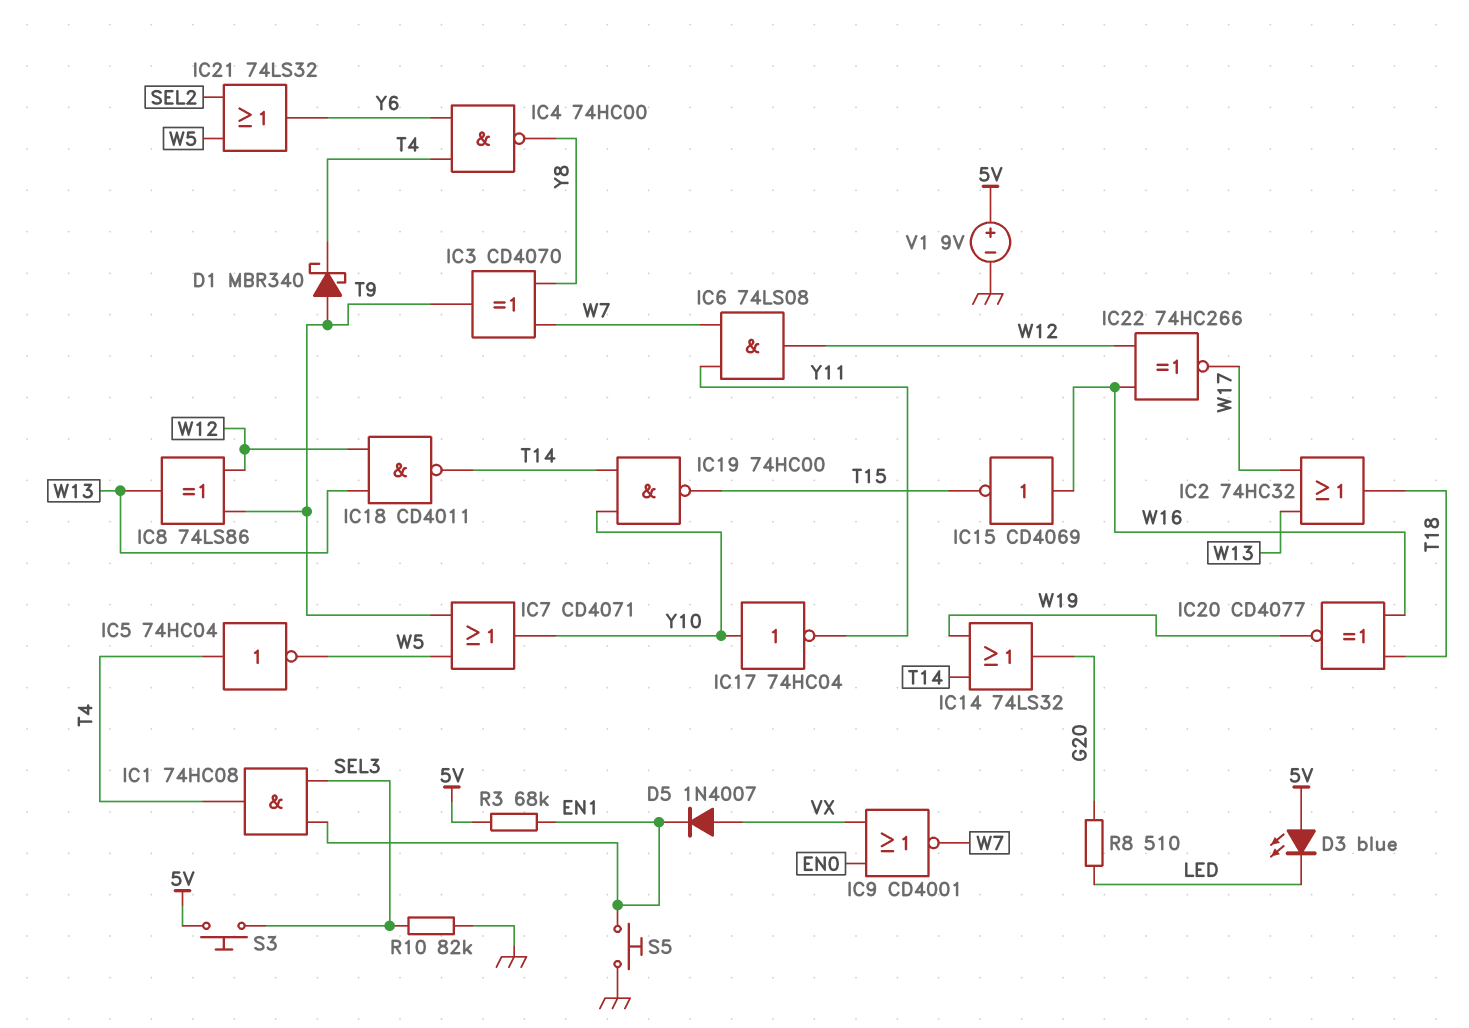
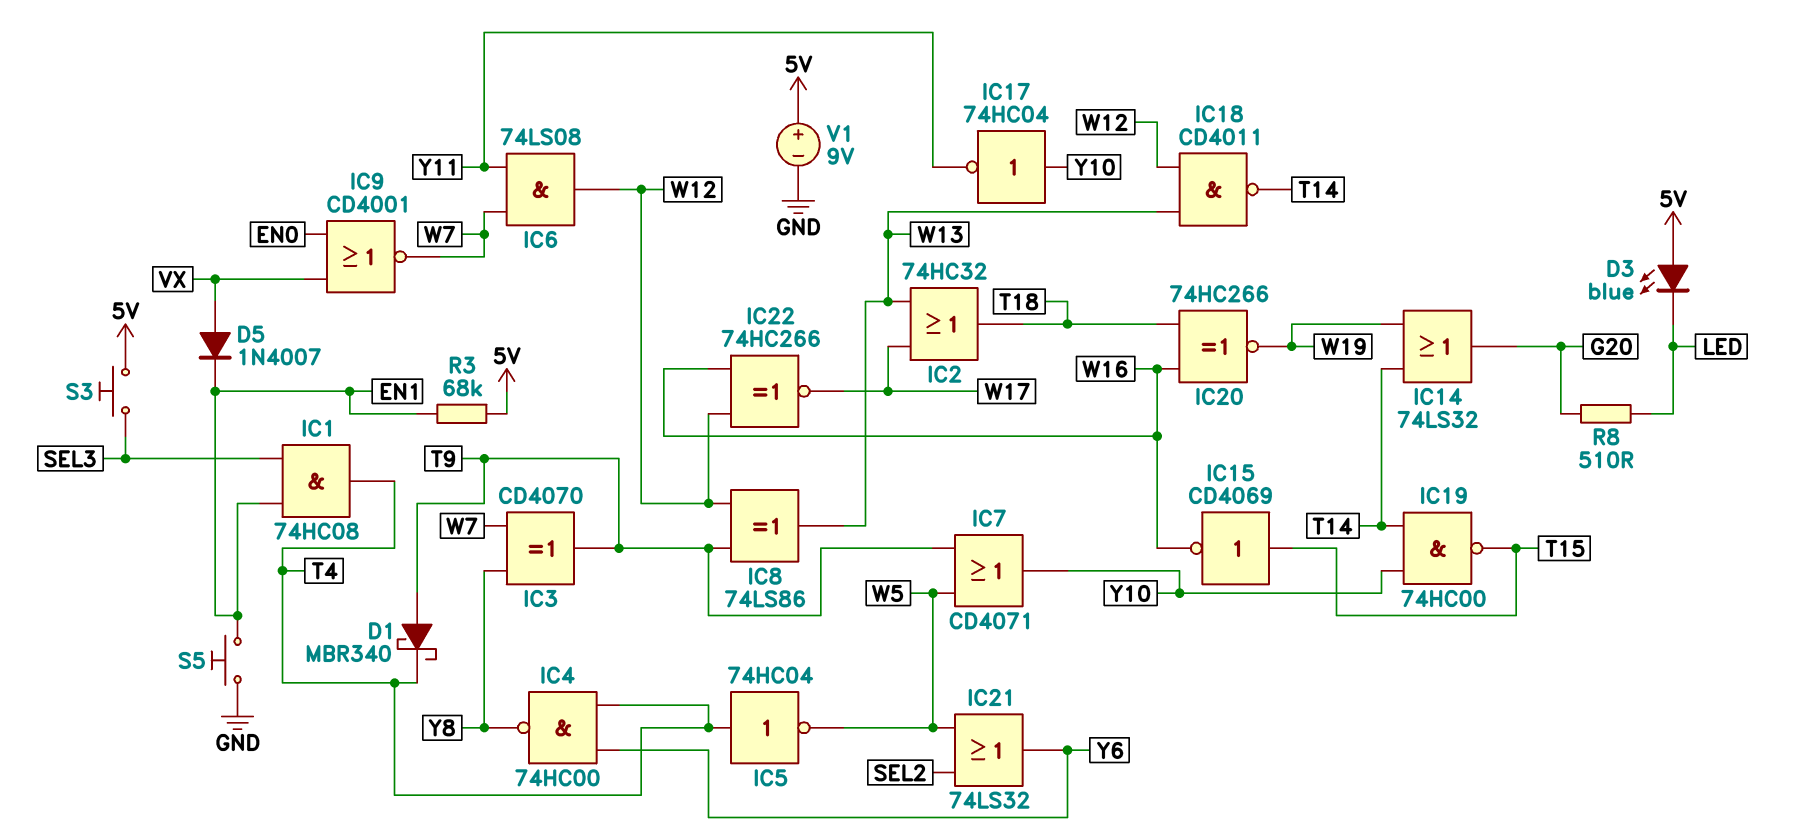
IC15: NOT CD4069 (in W16, out T15) -> NOT CD4069 (in T15, out W16)
IC20: XNOR CD4077 (in T18, in W16, out W19) -> XNOR 74HC266 (in T18, in W16, out W19)
R10: 82k (GND, SEL3) -> none

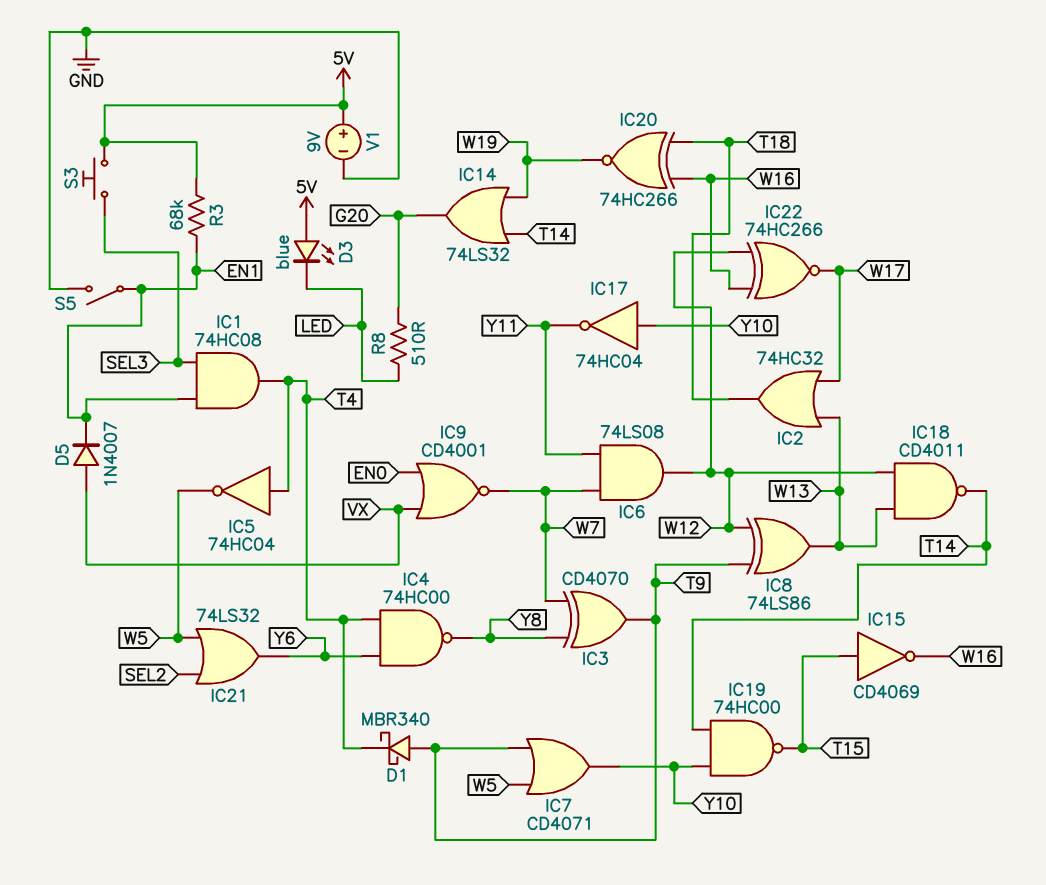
S5: button (EN1, GND) -> switch (EN1, GND)

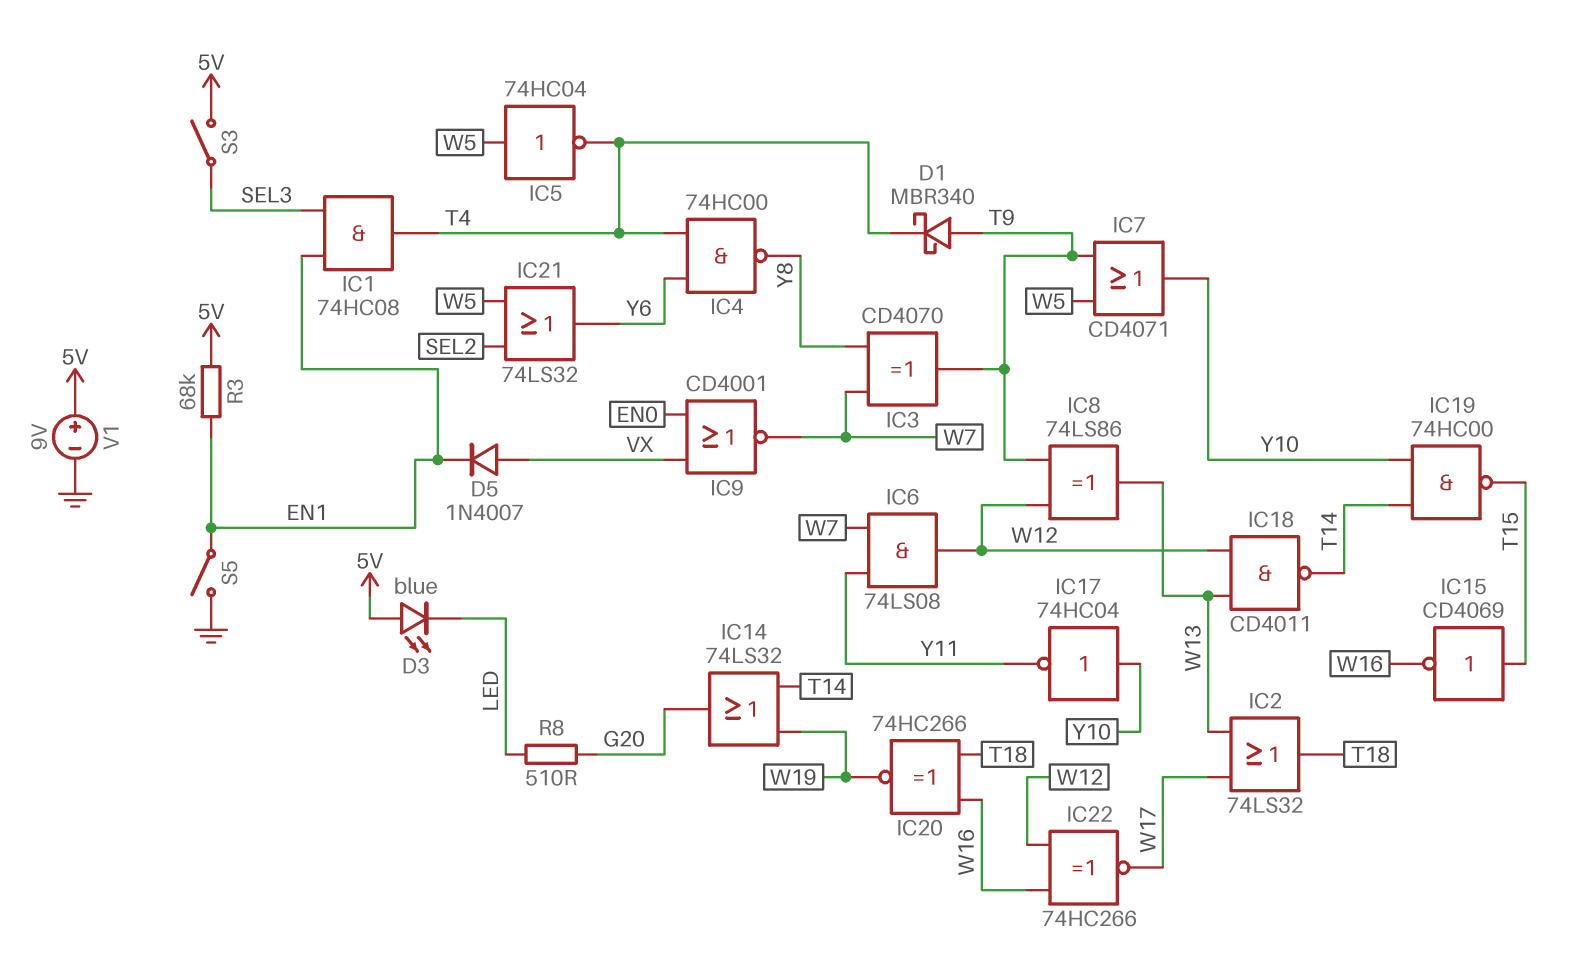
IC2: OR 74HC32 (in W13, in W17, out T18) -> OR 74LS32 (in W13, in W17, out T18)
IC5: NOT 74HC04 (in T4, out W5) -> NOT 74HC04 (in W5, out T4)
S3: button (5V, SEL3) -> switch (5V, SEL3)

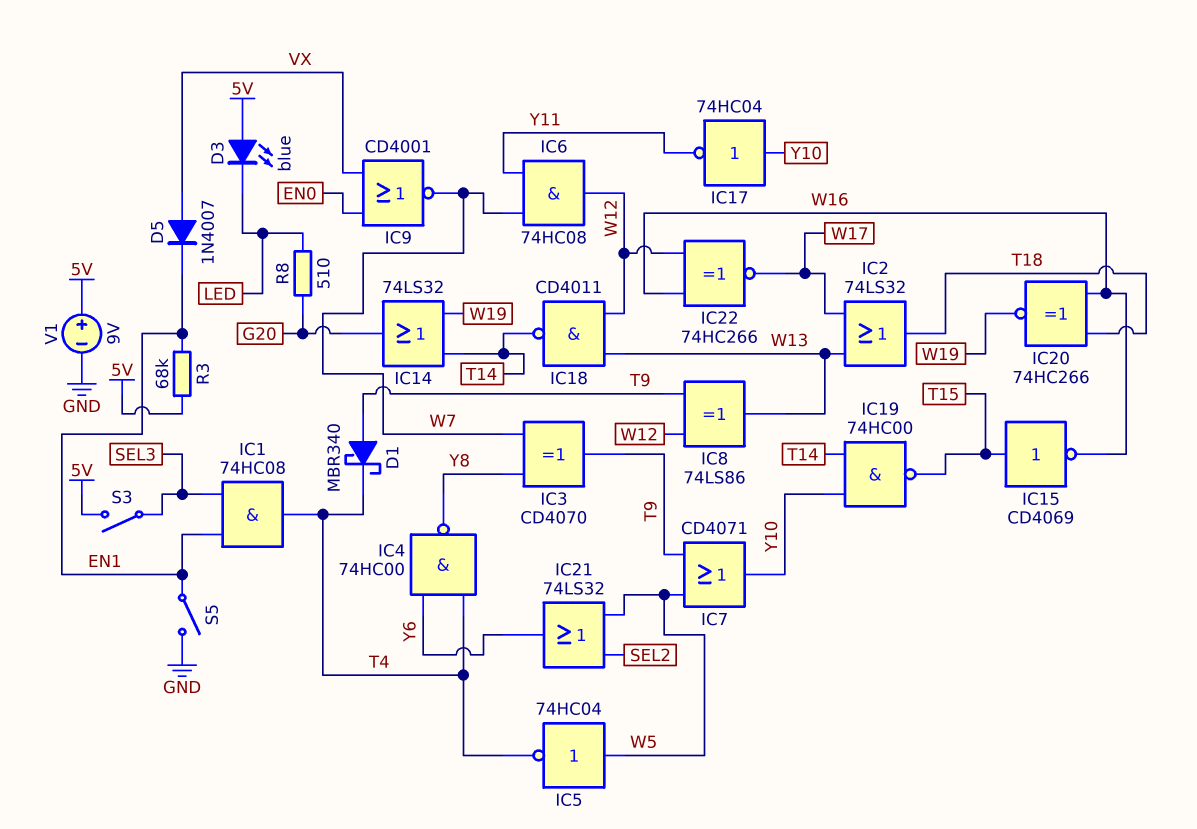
IC6: AND 74LS08 (in W7, in Y11, out W12) -> AND 74HC08 (in W7, in Y11, out W12)

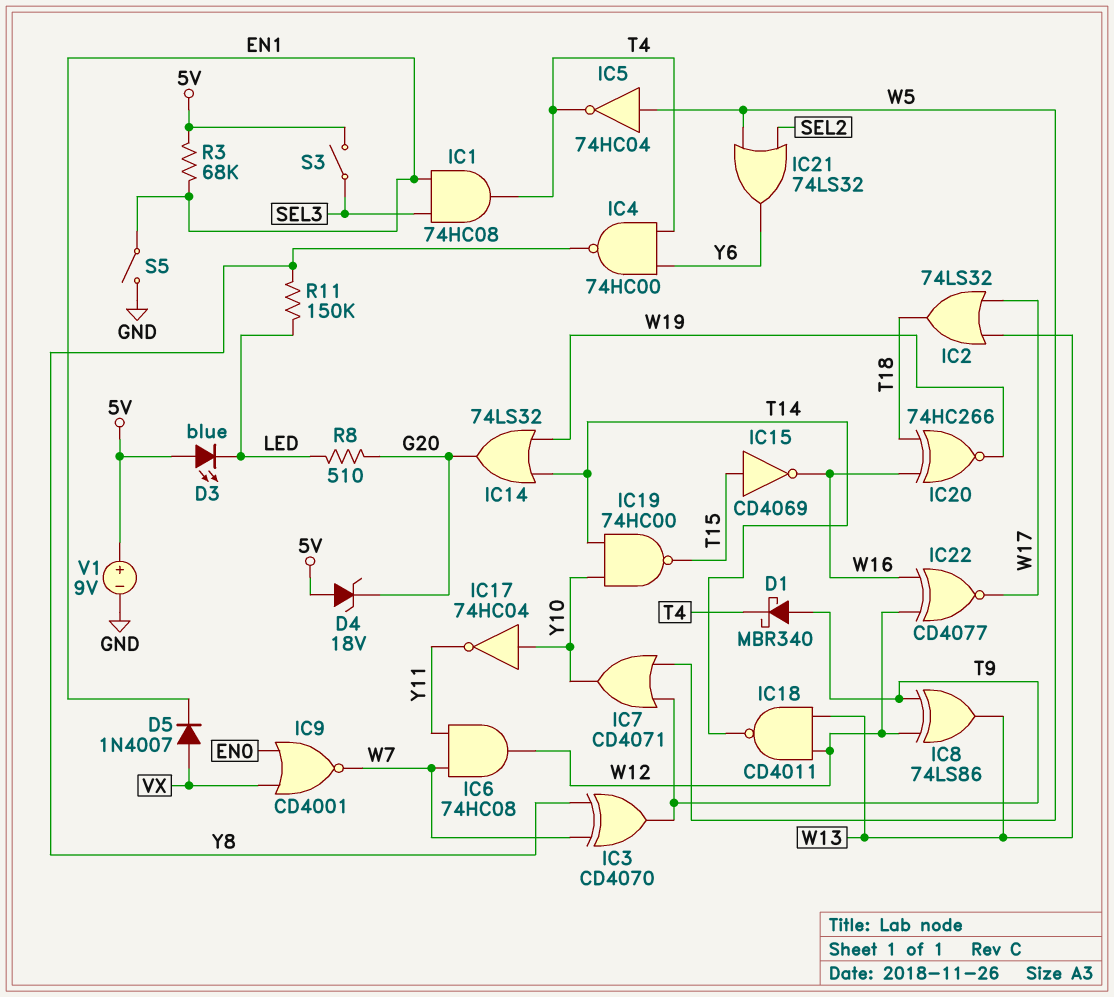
D4: none -> zener 18V (A 5V, K G20)
IC22: XNOR 74HC266 (in W12, in W16, out W17) -> XNOR CD4077 (in W12, in W16, out W17)
R11: none -> 150k (LED, Y8)

